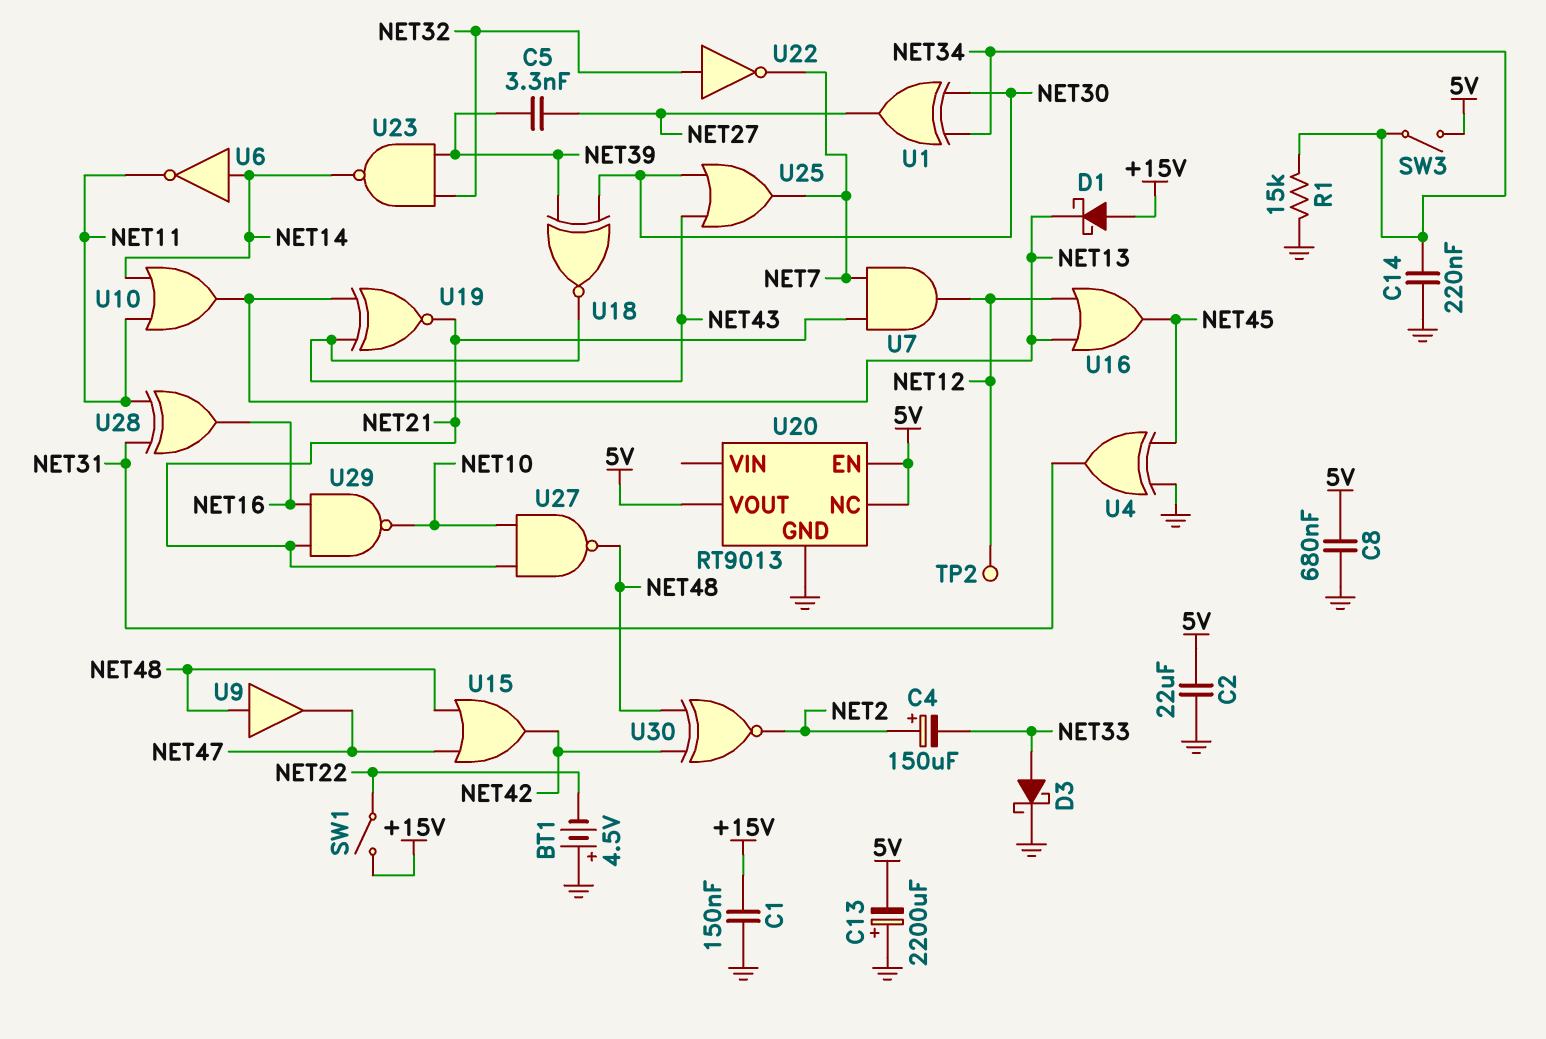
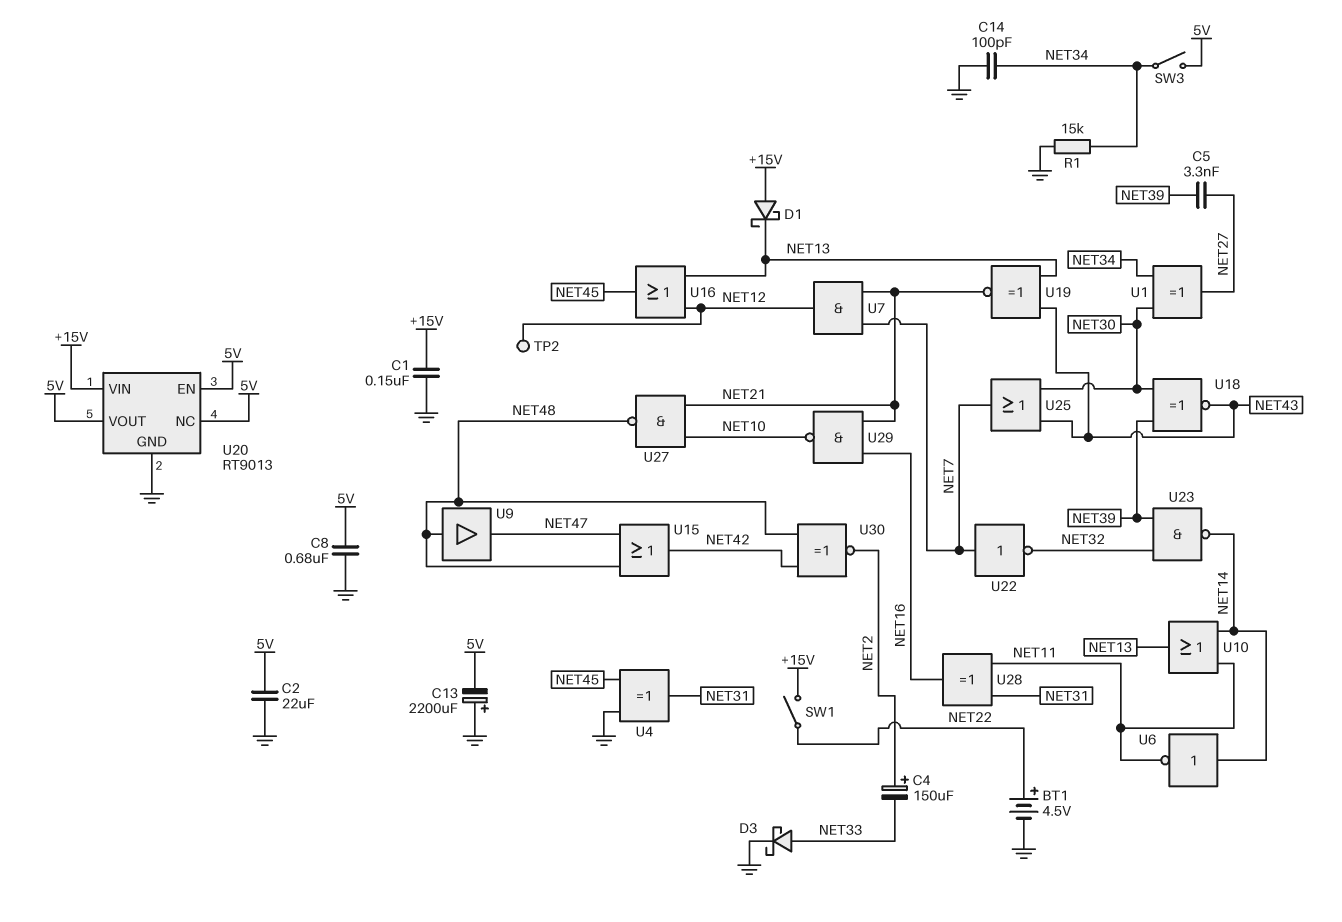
BT1: 4.5V (plus GND, minus NET22) -> 4.5V (plus NET22, minus GND)
C14: 220nF (GND, NET34) -> 100pF (GND, NET34)
U20 pin VIN: none -> +15V
U22: NOT (in NET32, out NET7) -> NOT (in NET7, out NET32)

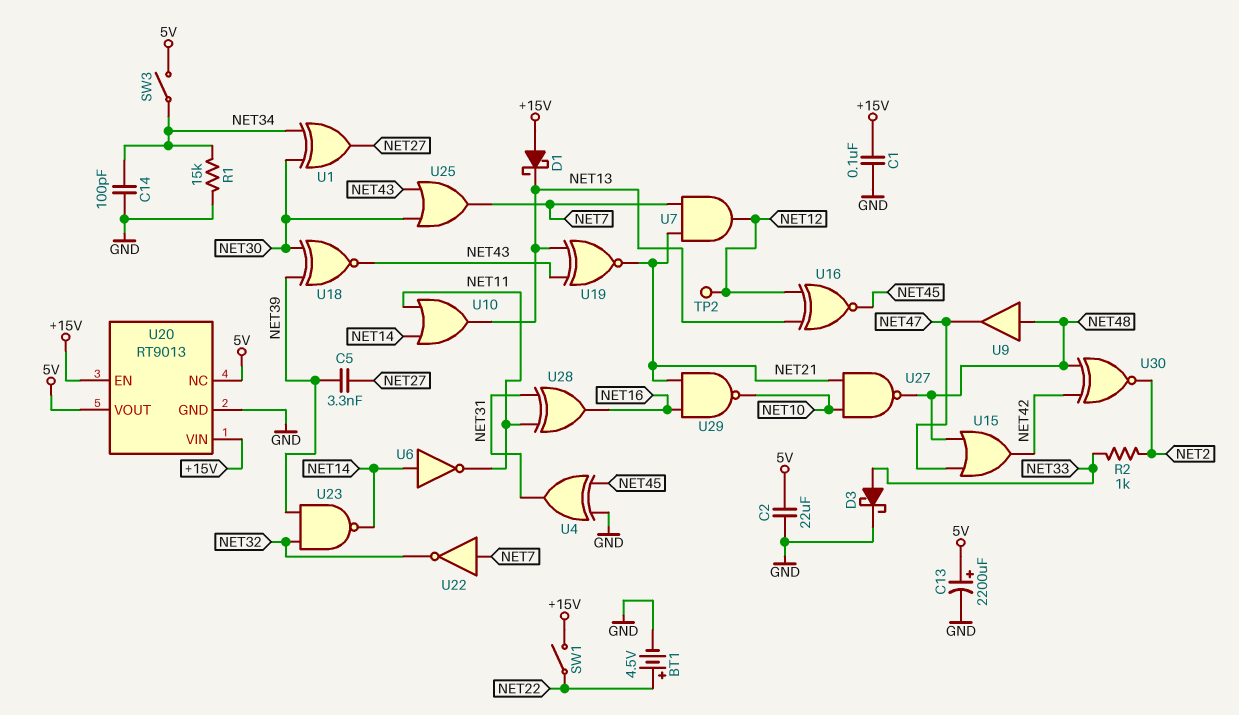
C1: 150nF (+15V, GND) -> 100nF (+15V, GND)
C4: 150uF (plus NET2, minus NET33) -> none
C8: 680nF (5V, GND) -> none
C13: 2200uF (plus GND, minus 5V) -> 2200uF (plus 5V, minus GND)
R2: none -> 1k (NET2, NET33)
U16: OR (in NET12, in NET13, out NET45) -> XNOR (in NET12, in NET13, out NET45)
U20 pin EN: 5V -> +15V

